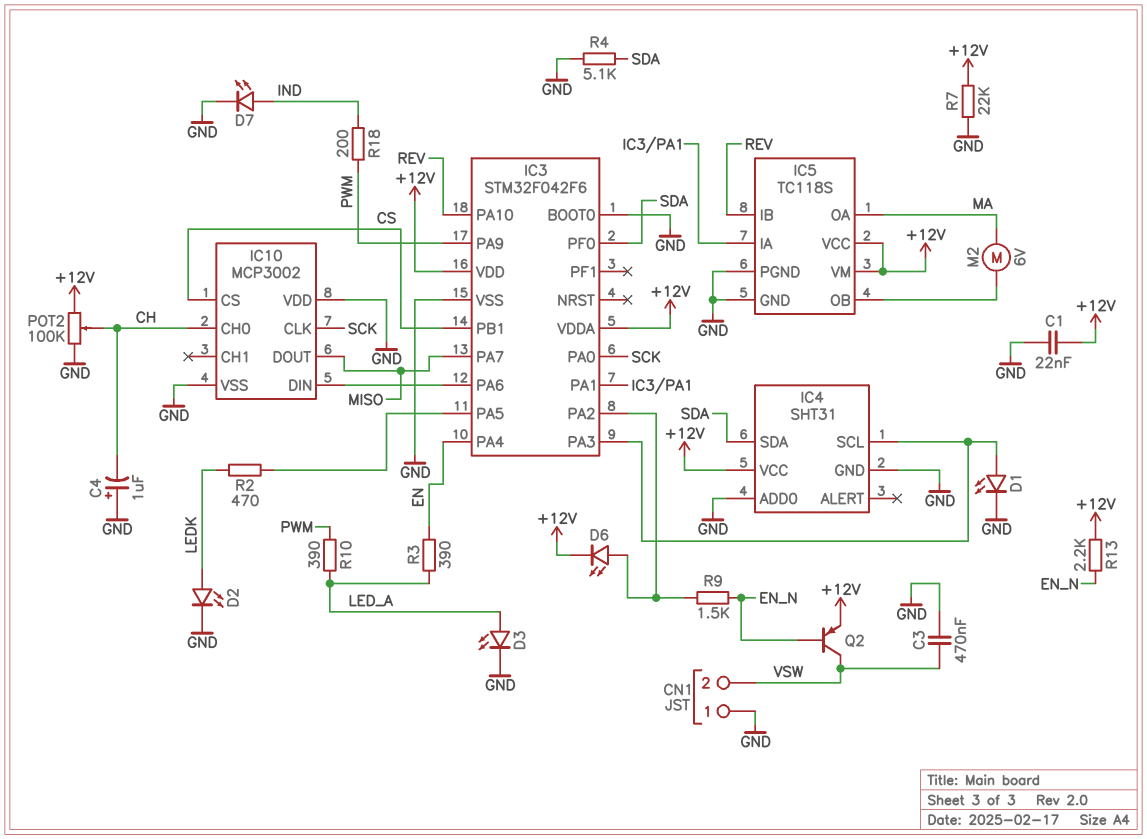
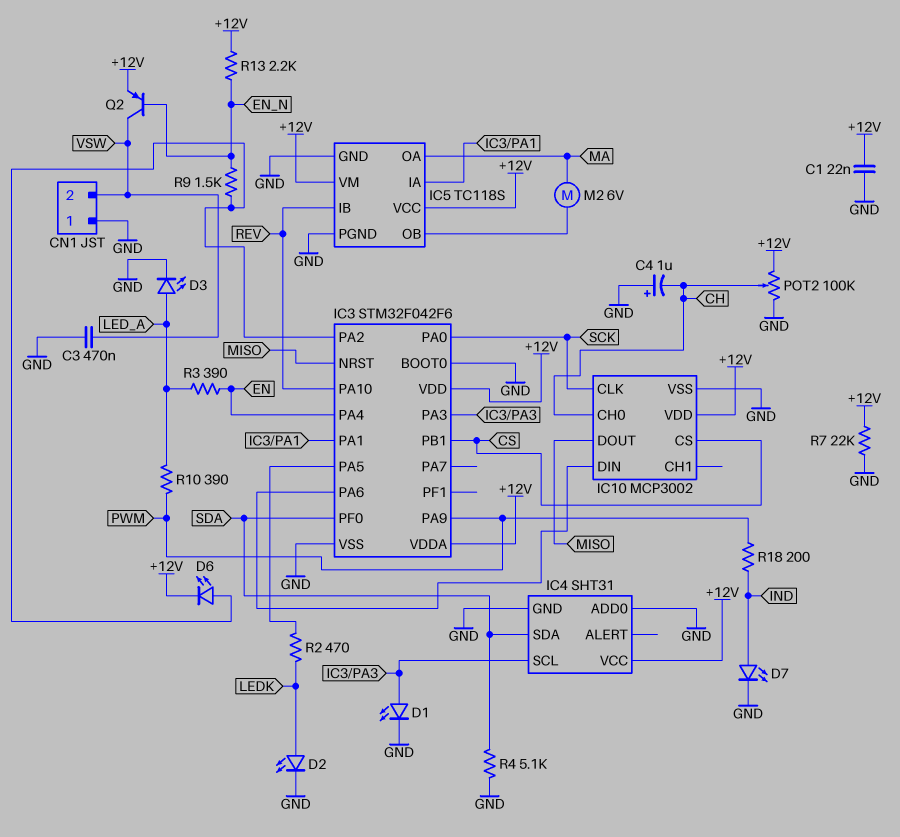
IC3 pin NRST: none -> MISO
IC3 pin PA7: MISO -> none
IC10 pin VDD: GND -> +12V

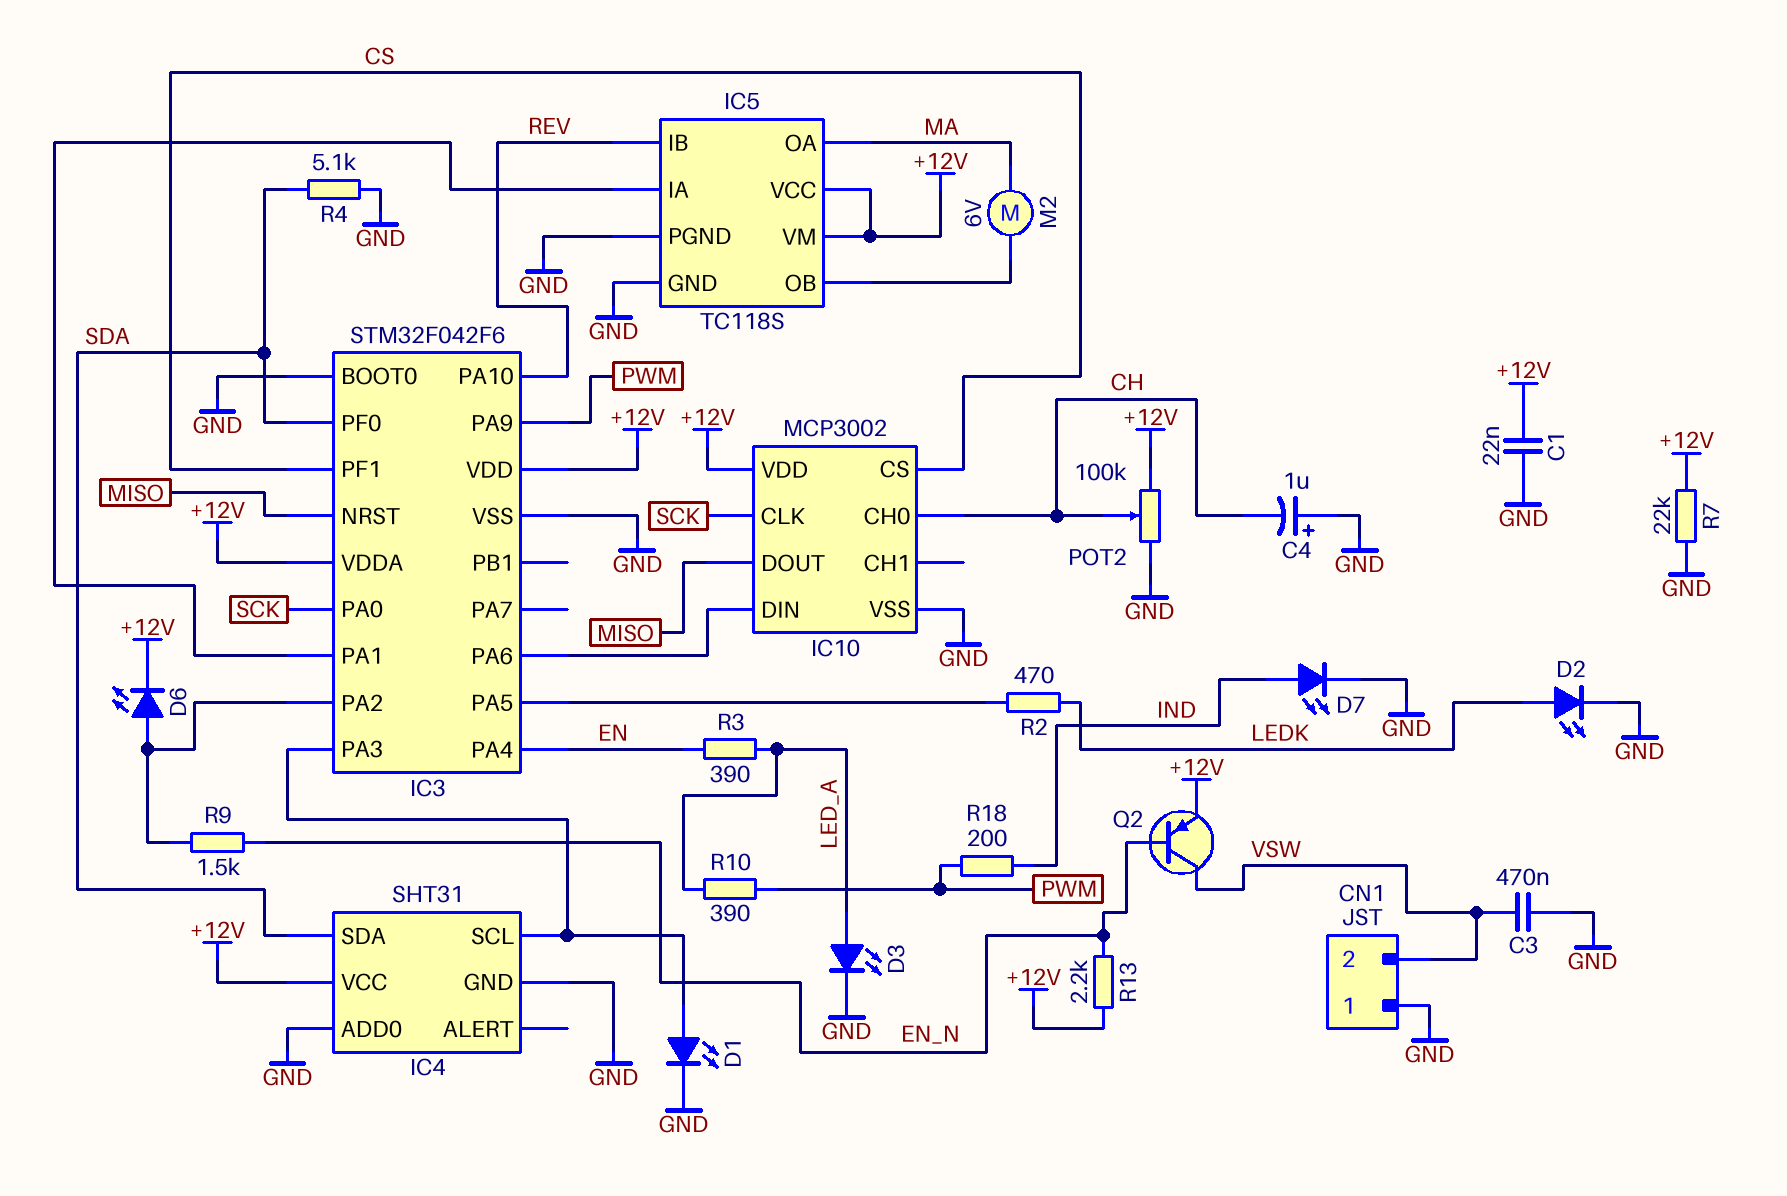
IC3 pin PB1: CS -> none
IC3 pin PF1: none -> CS

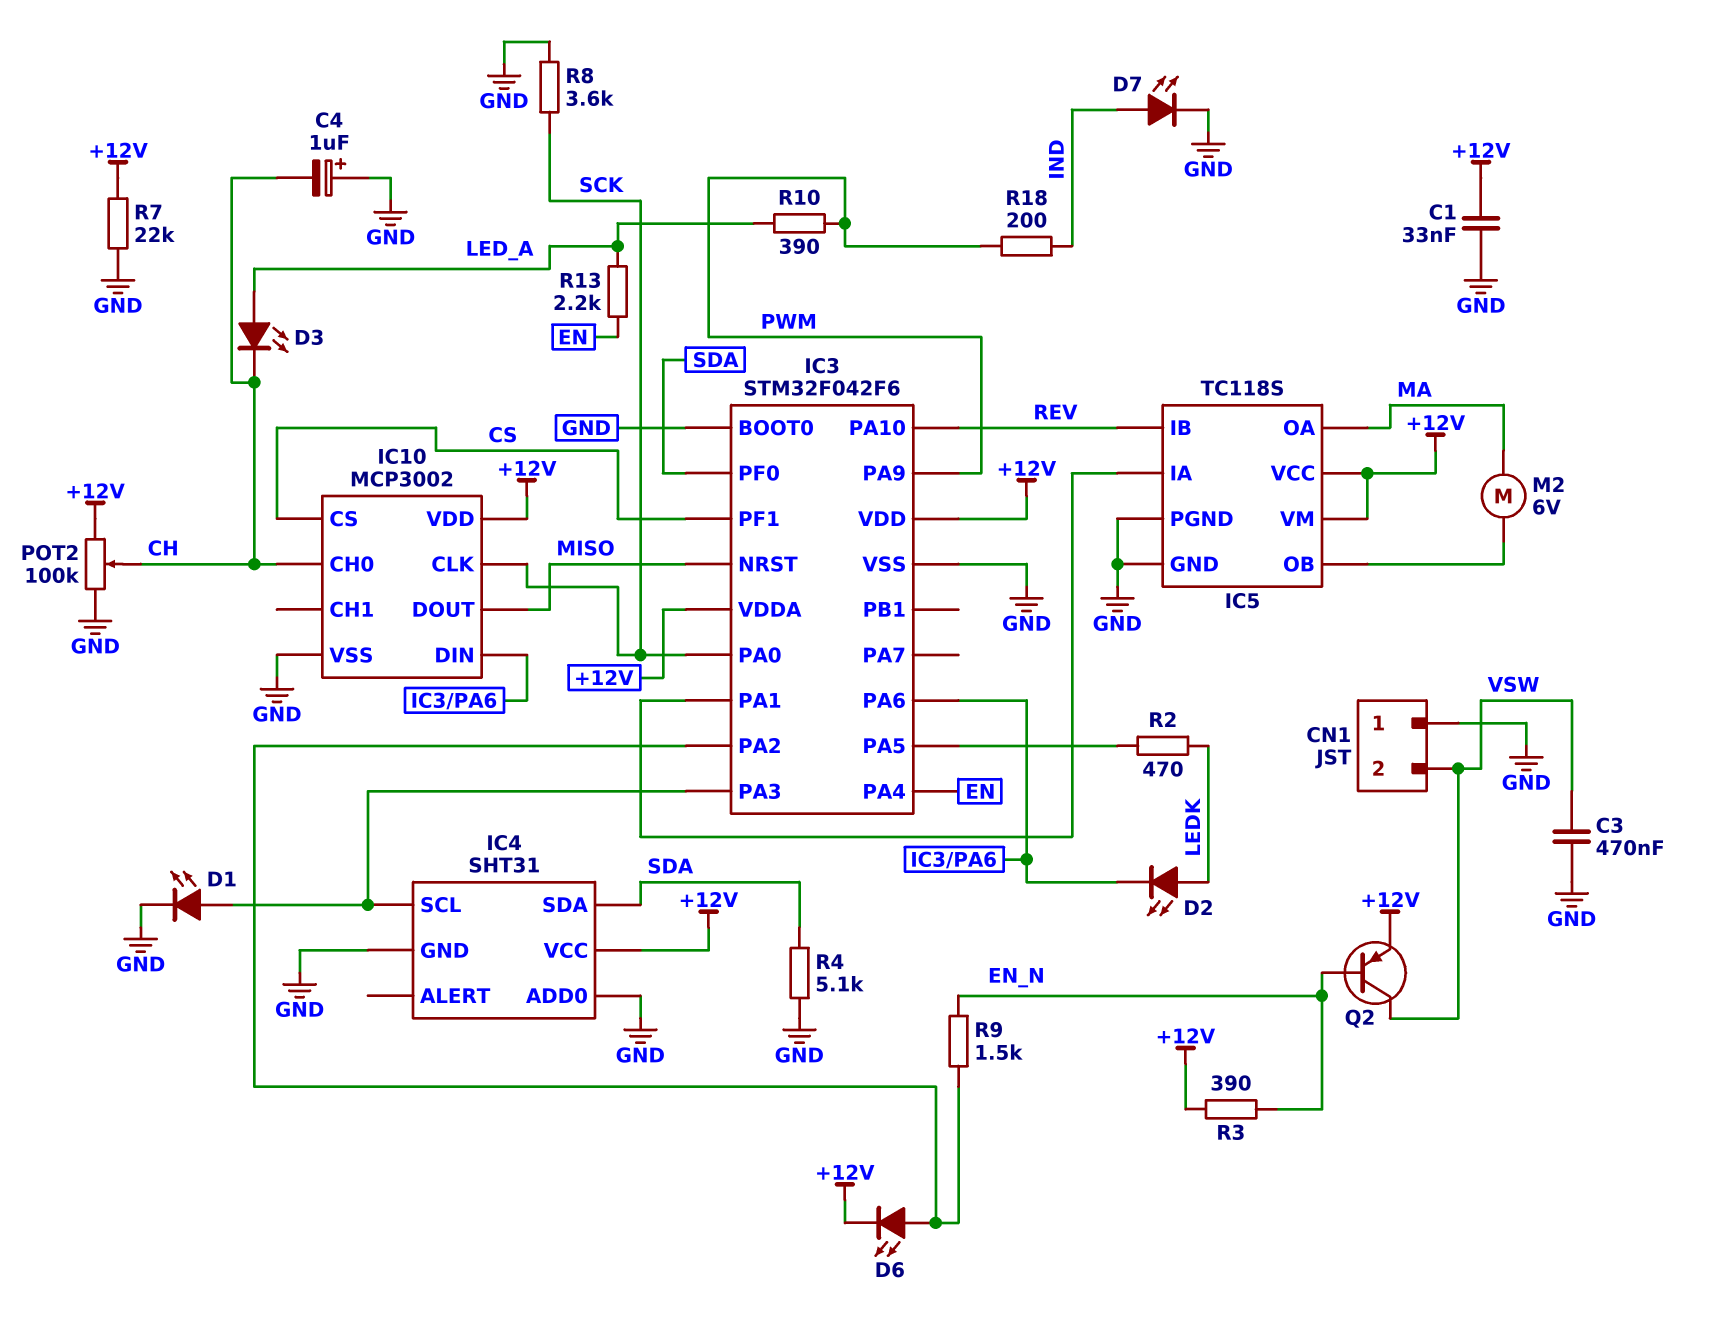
C1: 22nF (+12V, GND) -> 33nF (+12V, GND)
D2: LED (A LEDK, K GND) -> LED (A LEDK, K IC3/PA6)
D3: LED (A LED_A, K GND) -> LED (A LED_A, K CH)
R3: 390 (EN, LED_A) -> 390 (+12V, EN_N)
R8: none -> 3.6k (GND, SCK)
R13: 2.2k (+12V, EN_N) -> 2.2k (EN, LED_A)

